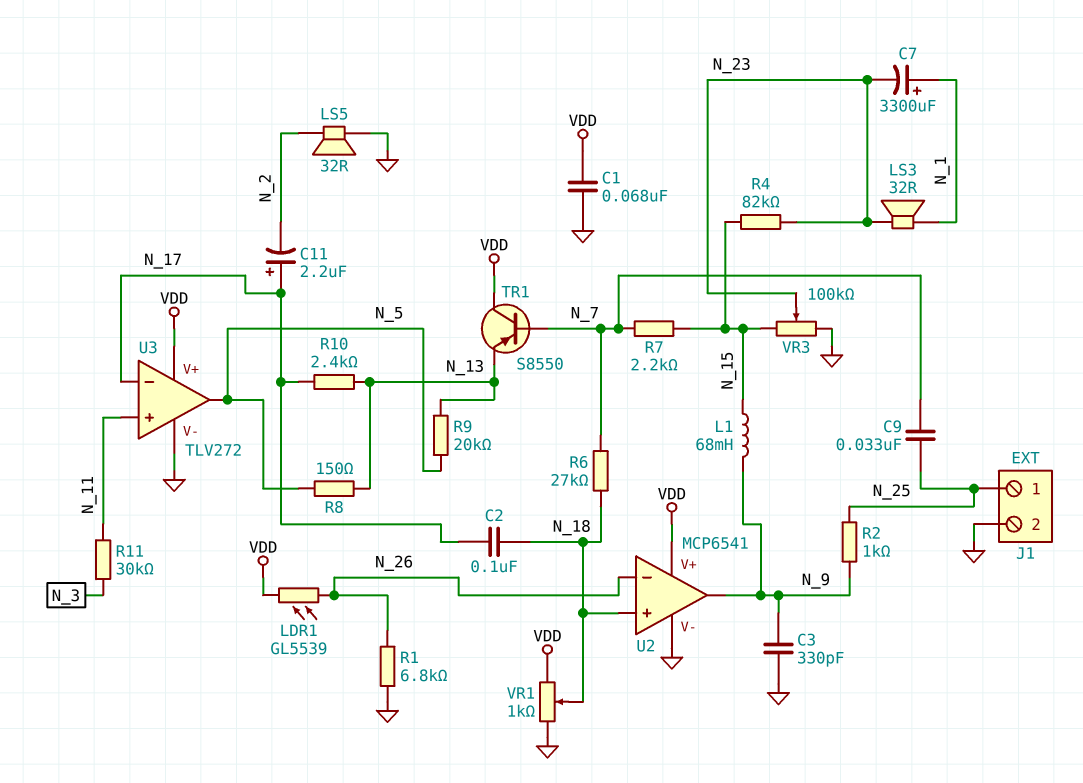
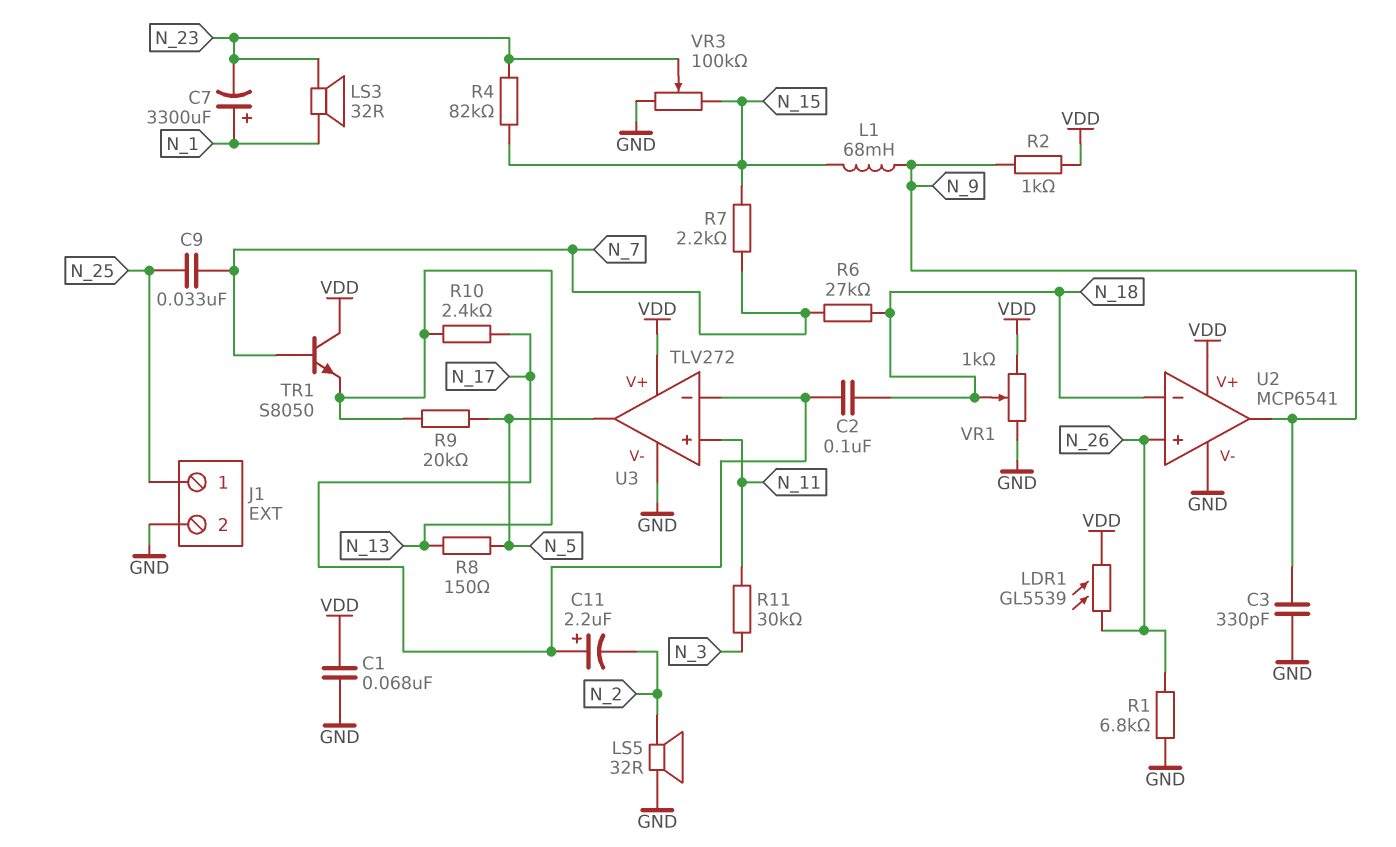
R2: 1k (N_9, N_25) -> 1k (N_9, VDD)
TR1: PNP S8550 (B N_7, C VDD, E N_13) -> NPN S8050 (B N_7, C VDD, E N_13)
U2 pin in+: N_18 -> N_26
U2 pin in-: N_26 -> N_18

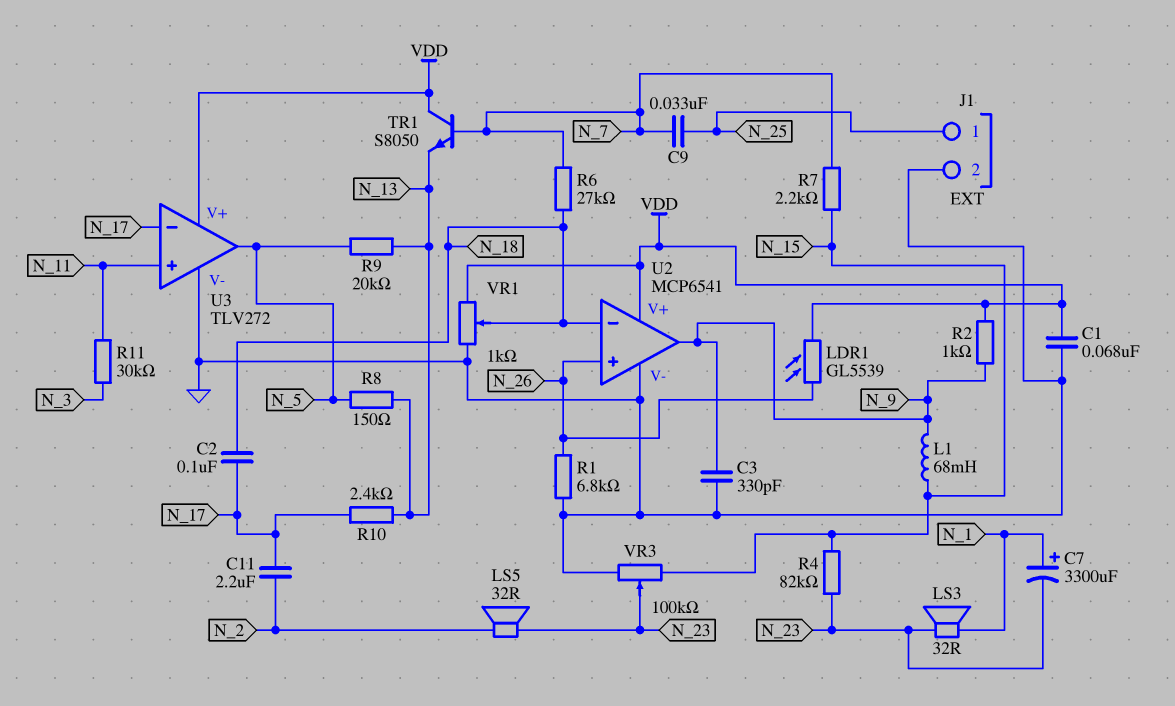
C11: 2.2uF (plus N_17, minus N_2) -> 2.2uF (N_2, N_17)
LS5: speaker 32R (GND, N_2) -> speaker 32R (N_2, N_23)

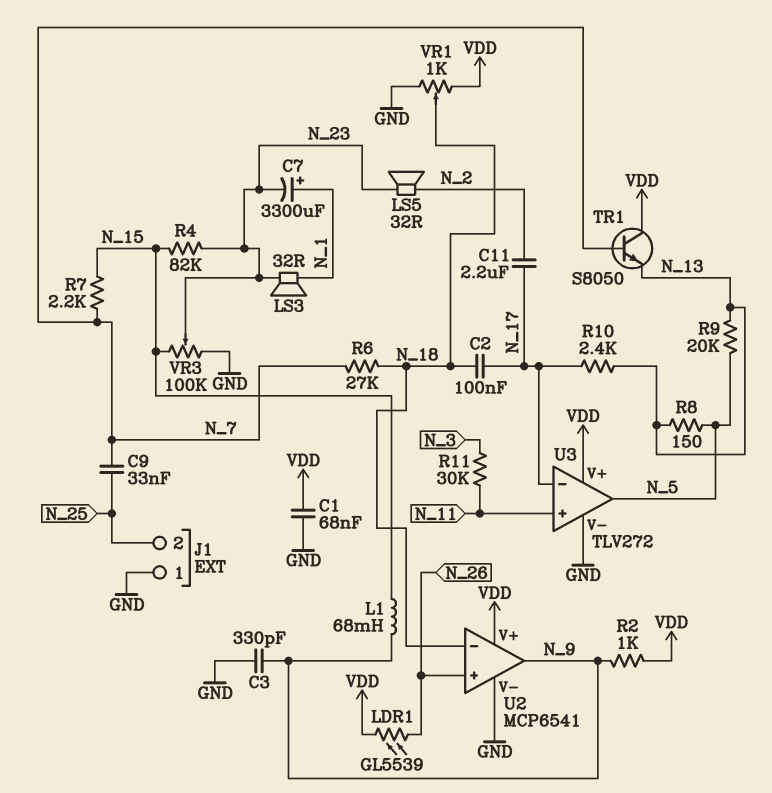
J1 pin 1: N_25 -> GND
J1 pin 2: GND -> N_25
R1: 6.8k (GND, N_26) -> none

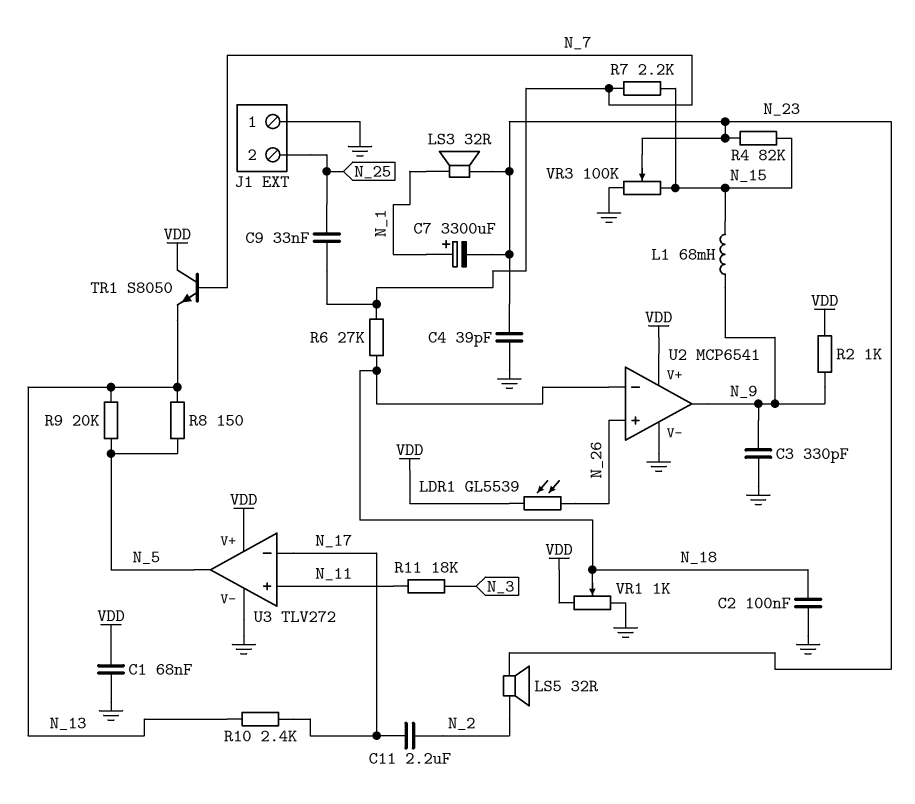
C2: 100nF (N_17, N_18) -> 100nF (GND, N_18)
C4: none -> 39pF (GND, N_23)
R11: 30k (N_3, N_11) -> 18k (N_3, N_11)

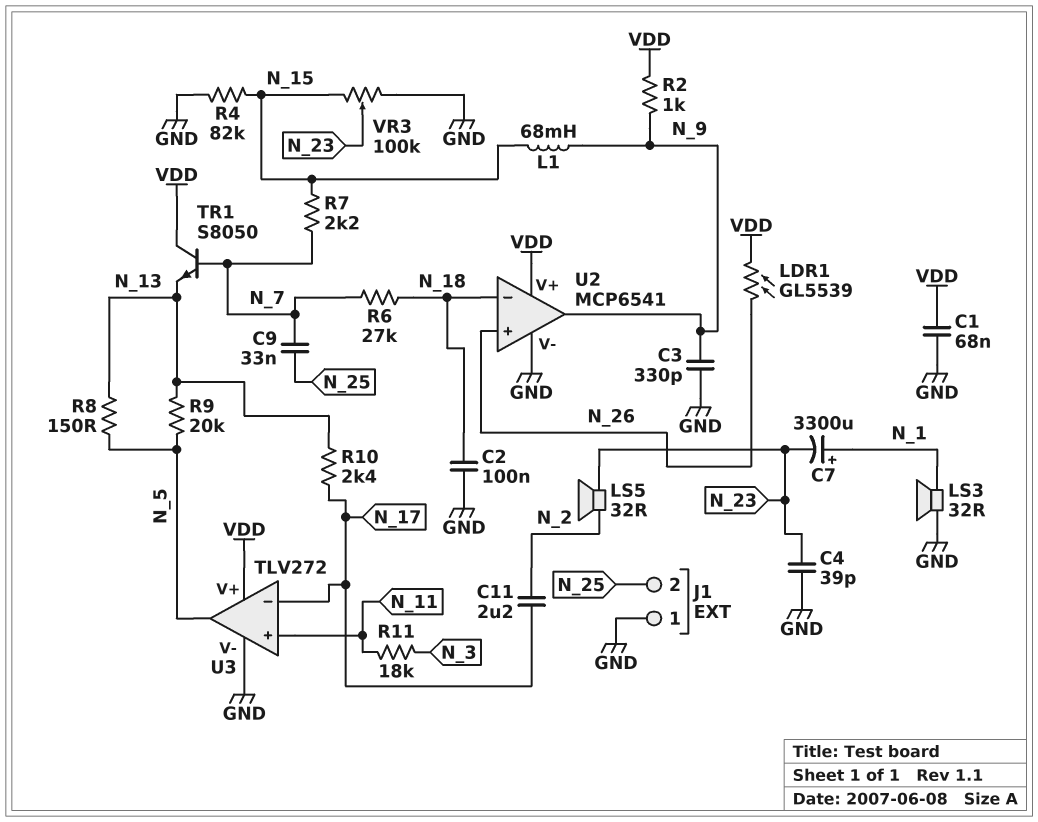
LS3: speaker 32R (N_1, N_23) -> speaker 32R (GND, N_1)
R4: 82k (N_15, N_23) -> 82k (GND, N_15)
VR1: 1k (GND, VDD, wiper N_18) -> none

